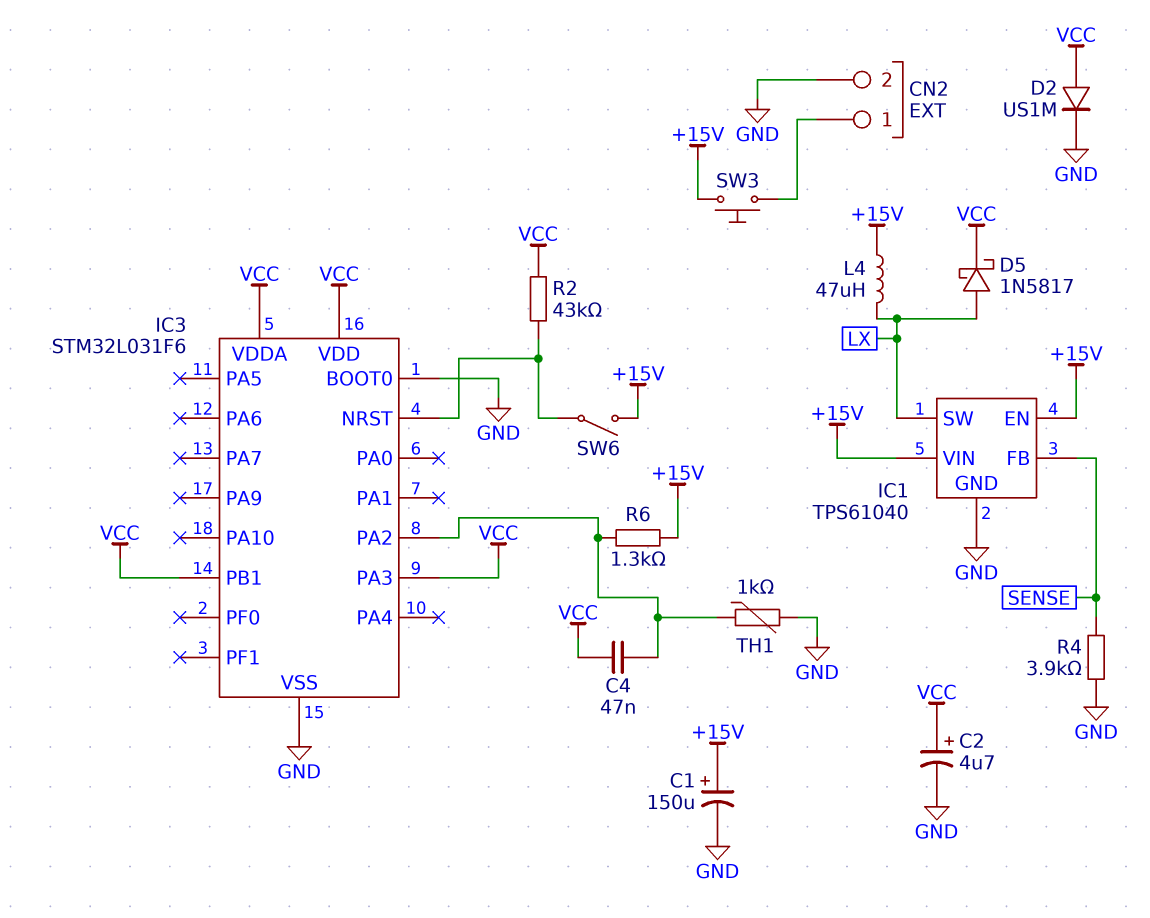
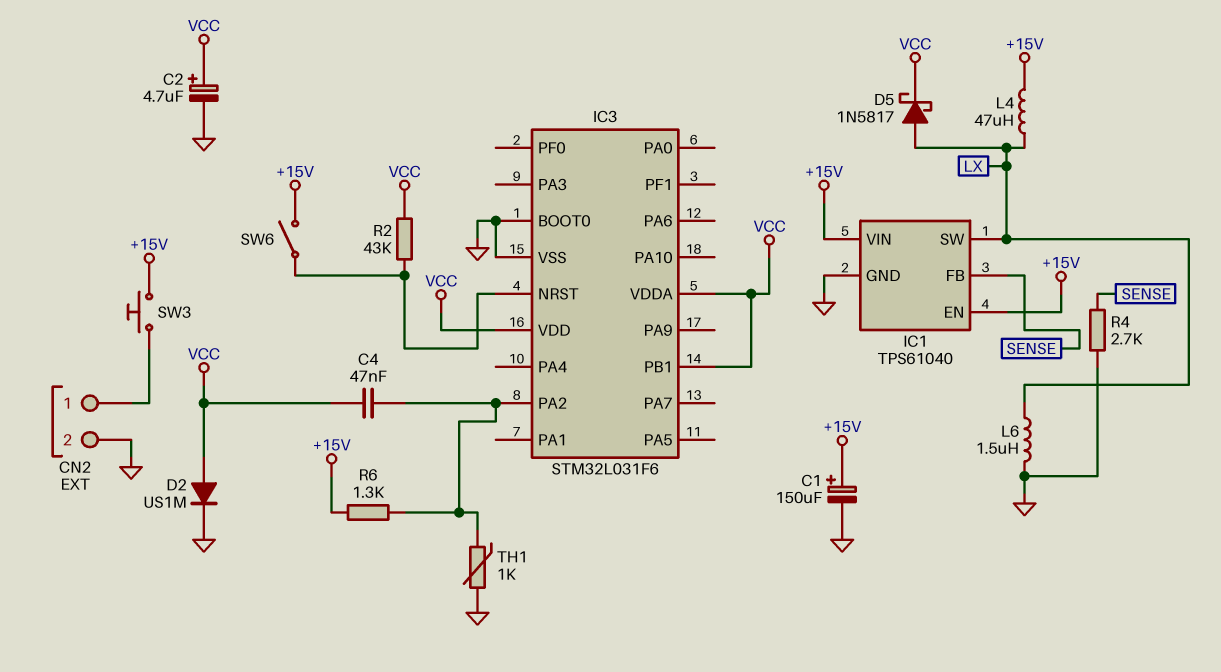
IC3 pin PA3: VCC -> none
L6: none -> 1.5uH (GND, LX)
R4: 3.9k (GND, SENSE) -> 2.7k (GND, SENSE)

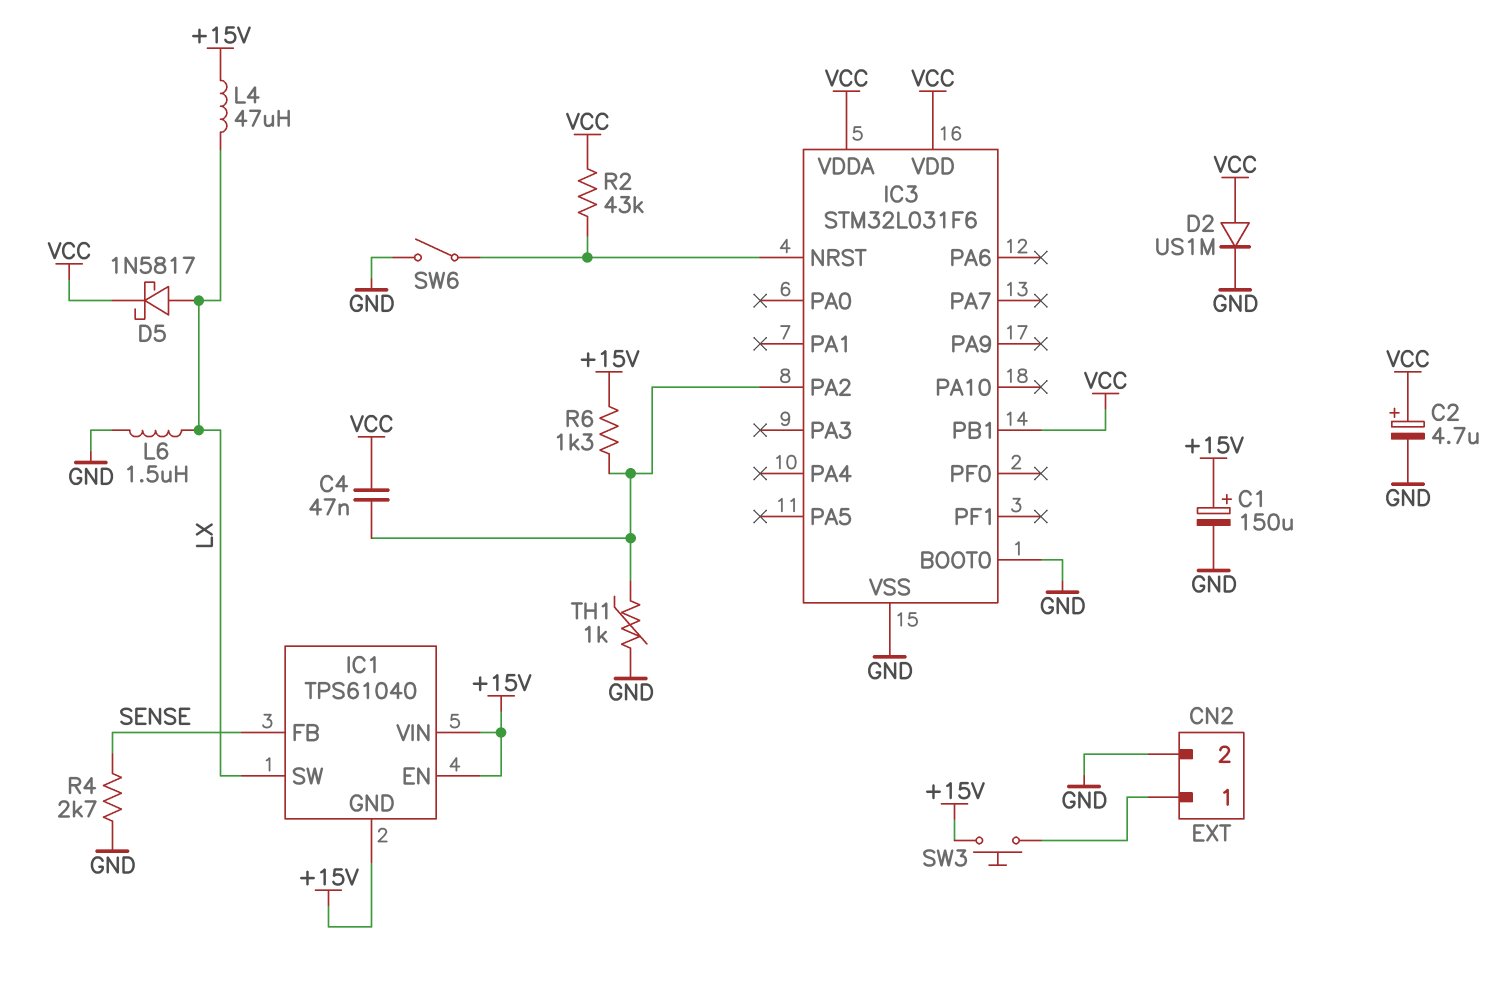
IC1 pin GND: GND -> +15V
SW6: switch (+15V, IC3/NRST) -> switch (GND, IC3/NRST)

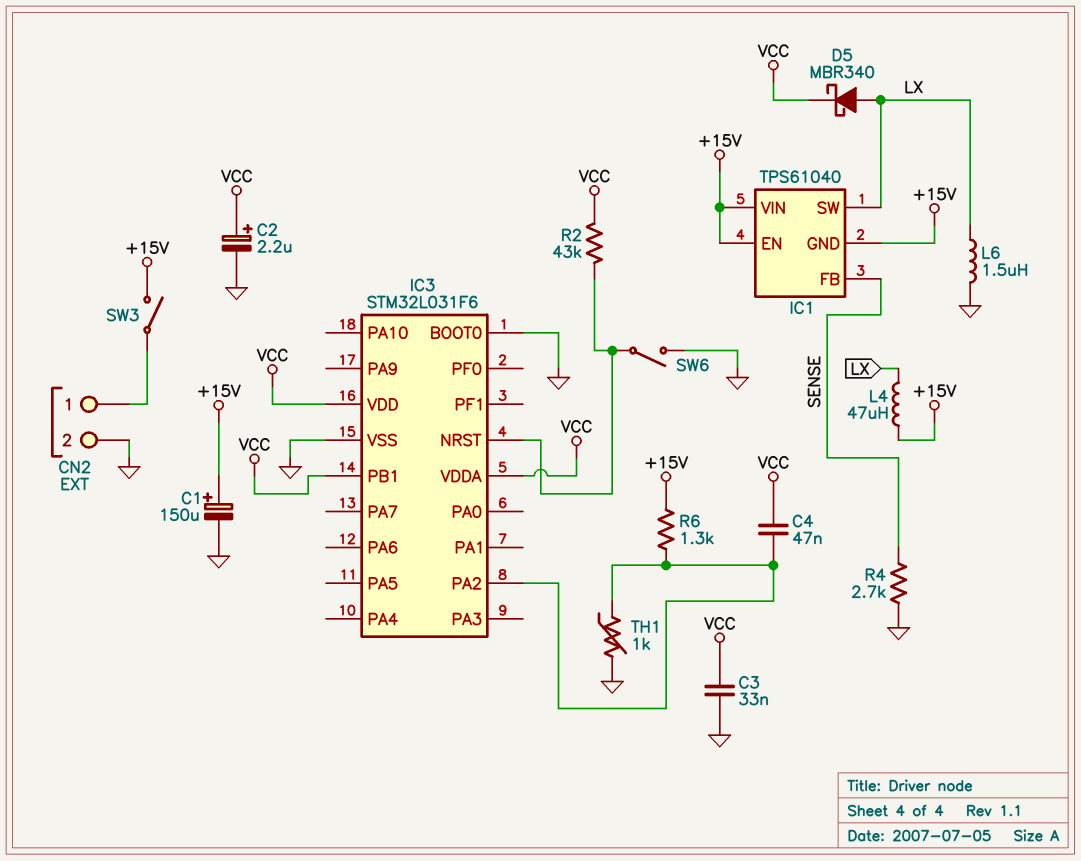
C2: 4.7uF (plus VCC, minus GND) -> 2.2uF (plus VCC, minus GND)
C3: none -> 33nF (GND, VCC)
D2: diode US1M (A VCC, K GND) -> none
D5: schottky 1N5817 (A LX, K VCC) -> schottky MBR340 (A LX, K VCC)
SW3: button (+15V, CN2/1) -> switch (+15V, CN2/1)

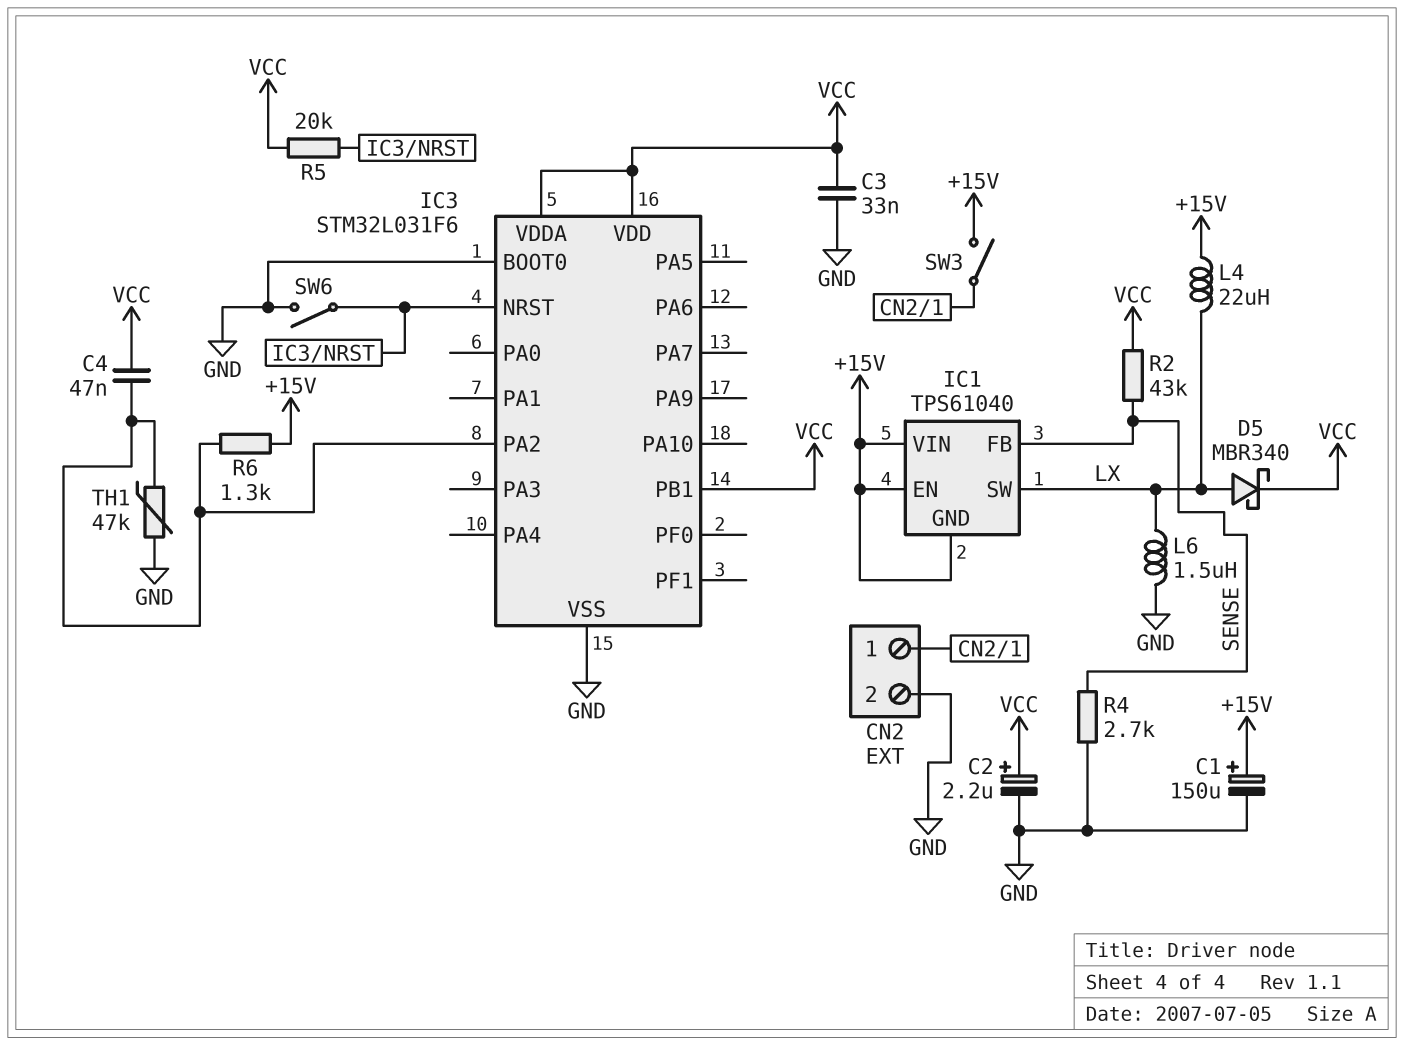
L4: 47uH (+15V, LX) -> 22uH (+15V, LX)
R2: 43k (IC3/NRST, VCC) -> 43k (SENSE, VCC)
R5: none -> 20k (IC3/NRST, VCC)
TH1: 1k (GND, IC3/PA2) -> 47k (GND, IC3/PA2)

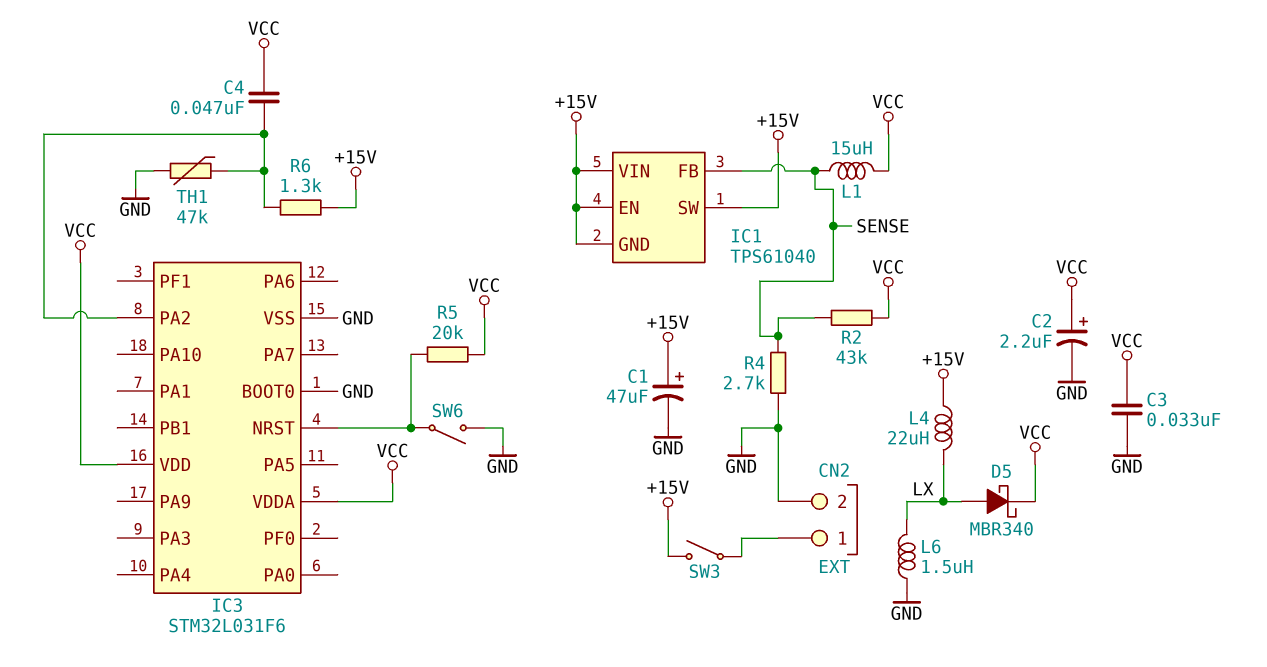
C1: 150uF (plus +15V, minus GND) -> 47uF (plus +15V, minus GND)
IC1 pin SW: LX -> +15V
IC3 pin PB1: VCC -> none
L1: none -> 15uH (SENSE, VCC)

